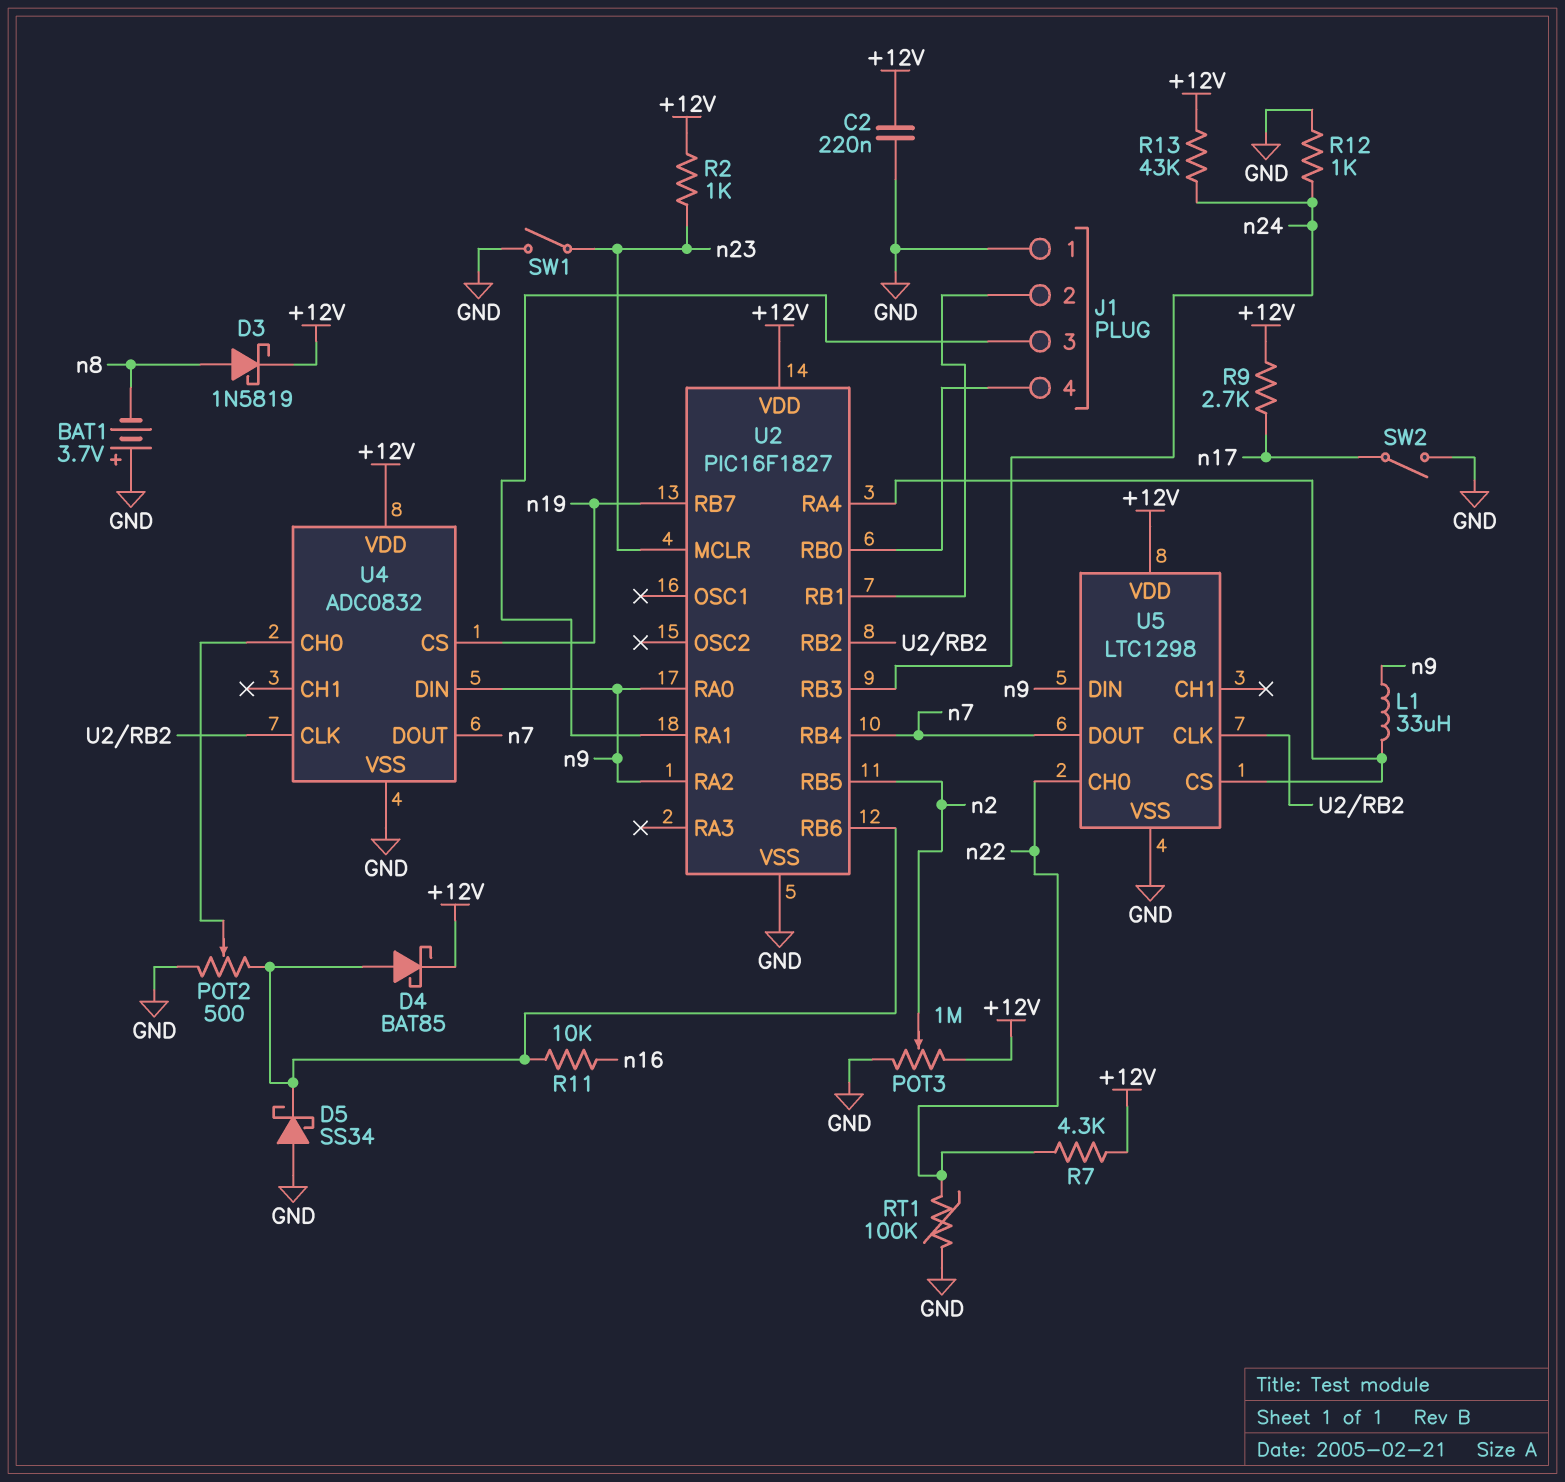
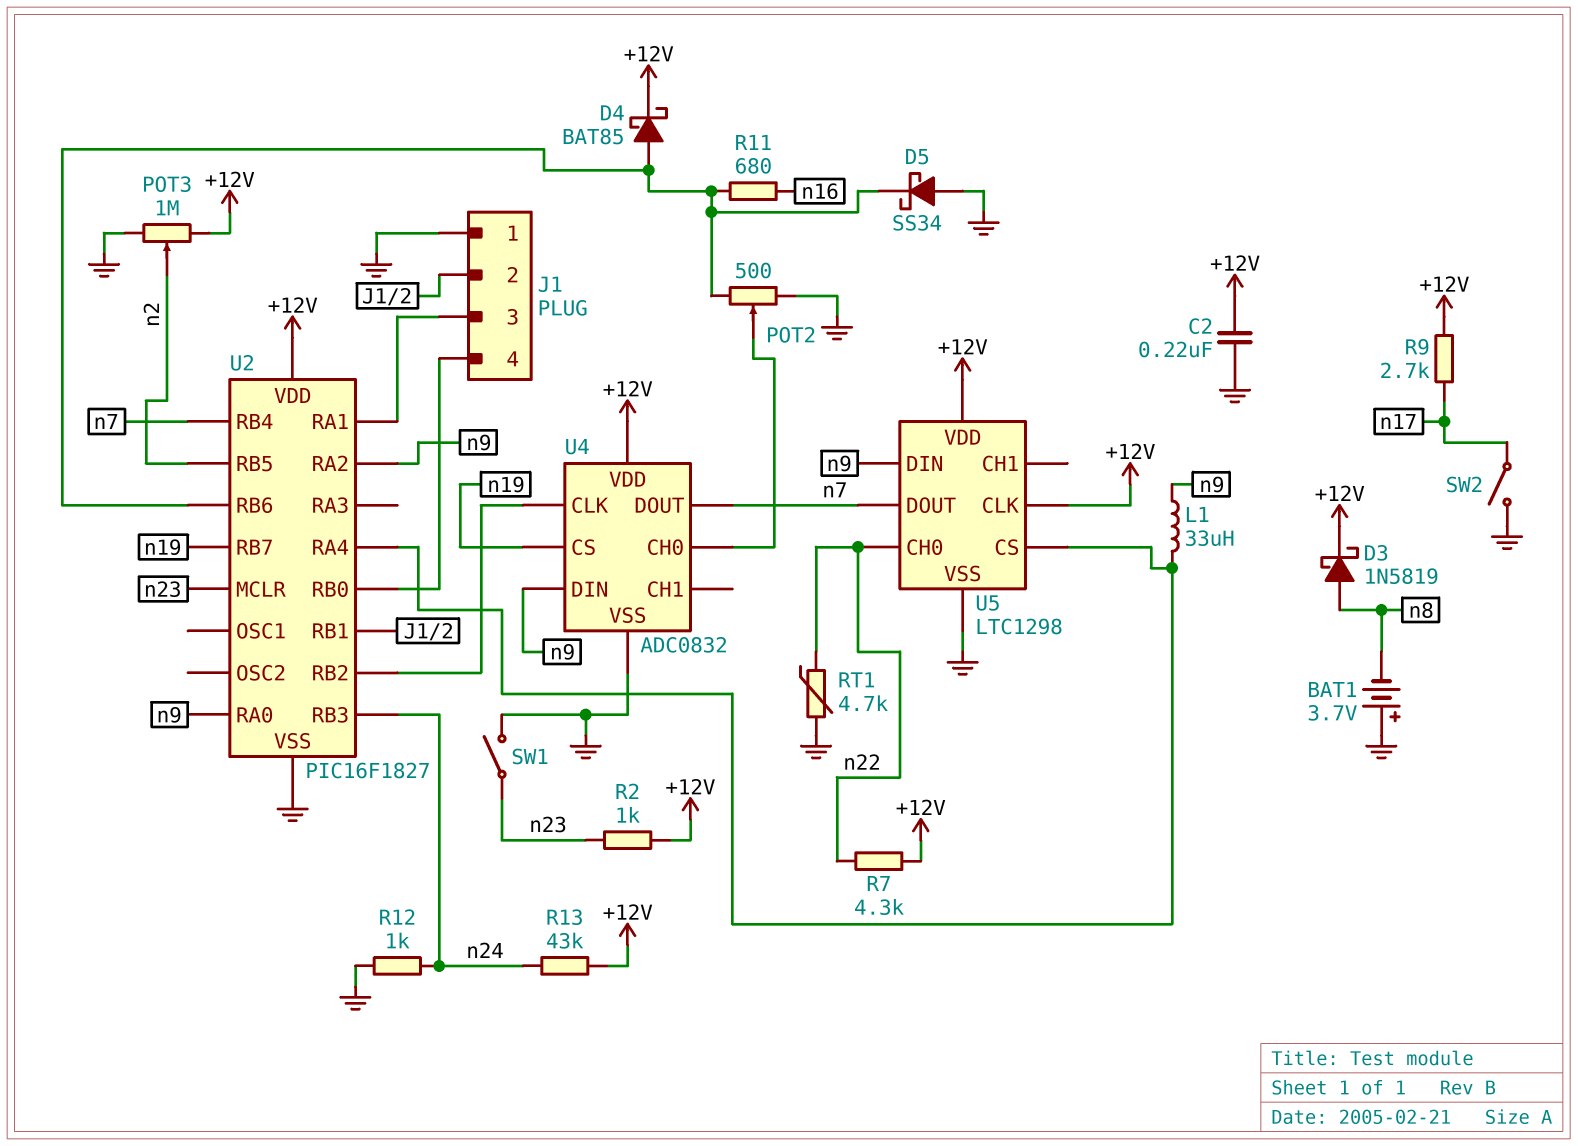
R11: 10k (U2/RB6, n16) -> 680 (U2/RB6, n16)
RT1: 100k (GND, n22) -> 4.7k (GND, n22)
U5 pin CLK: U2/RB2 -> +12V

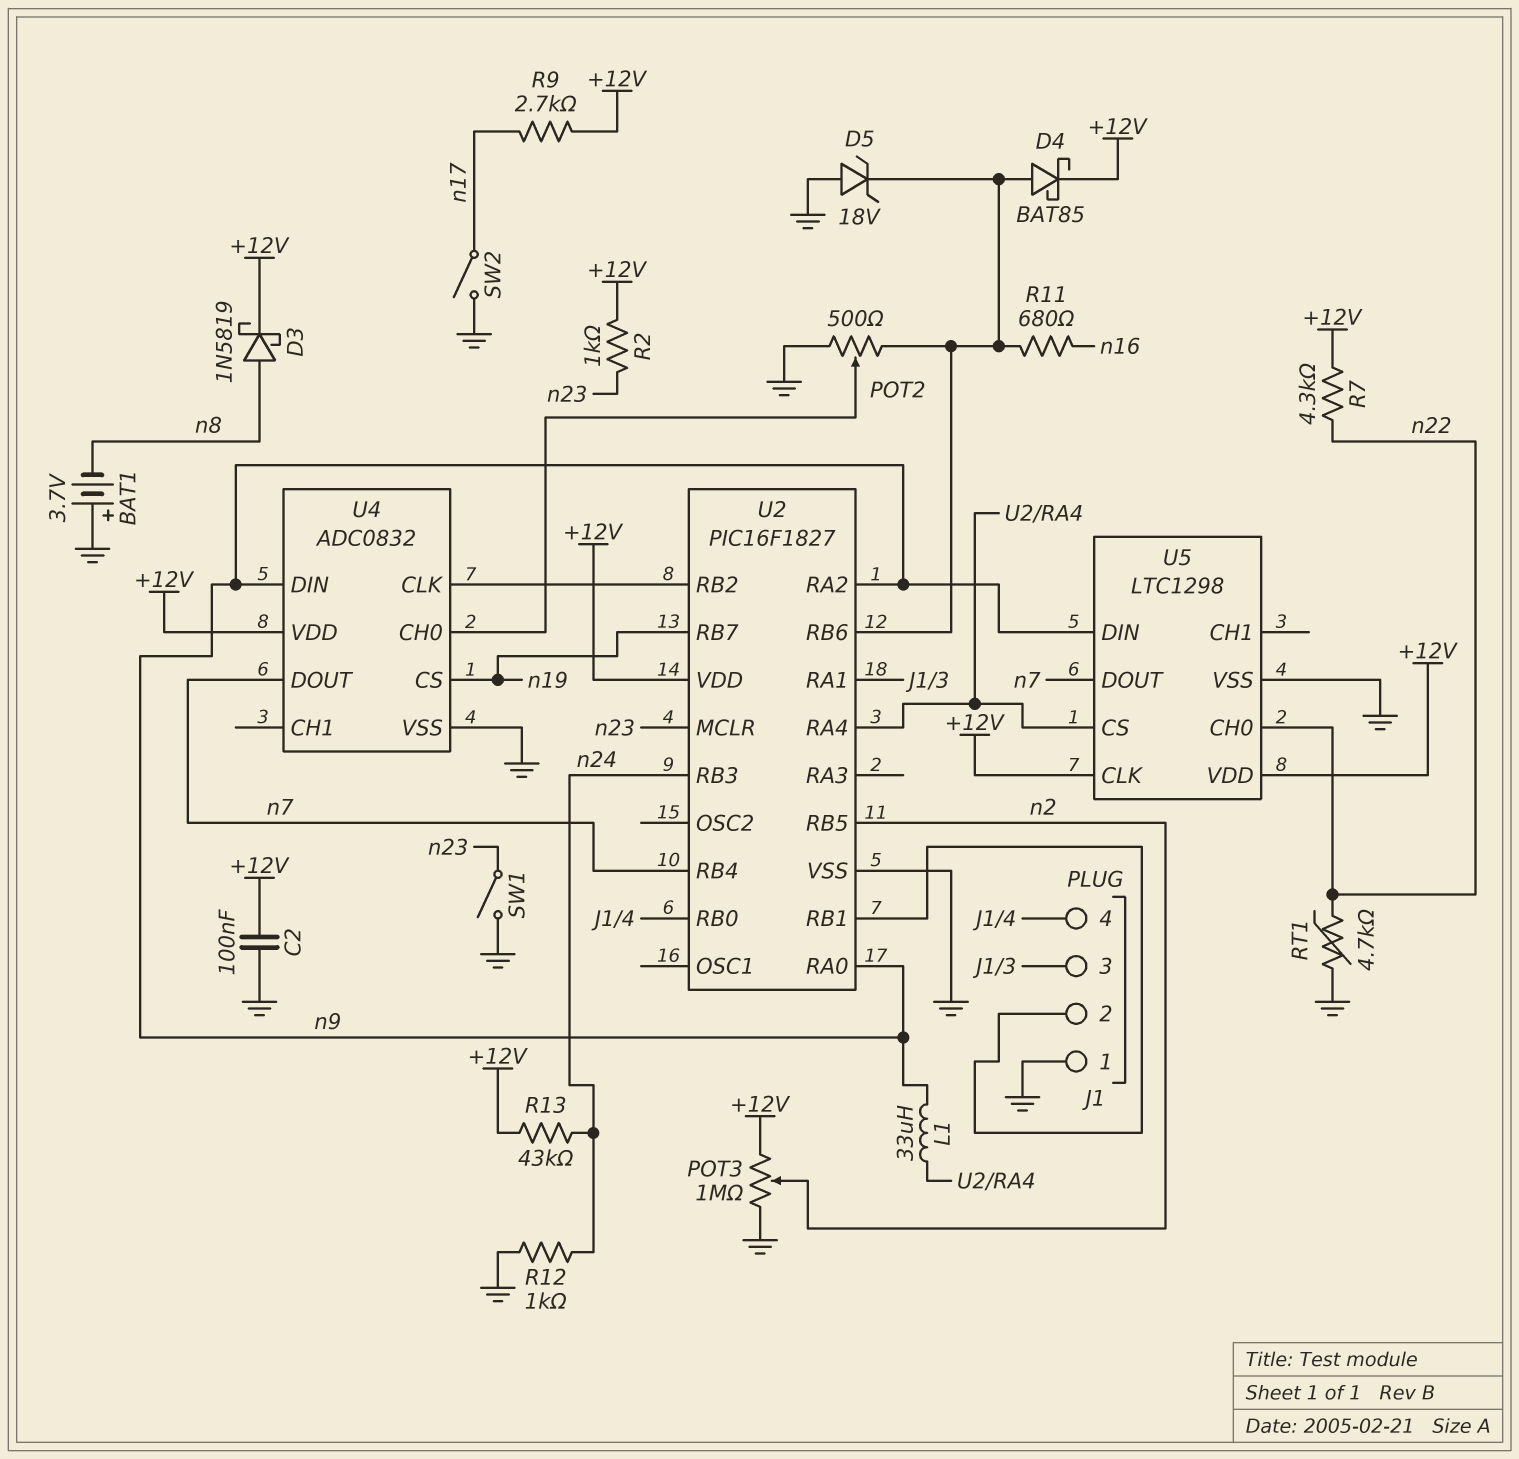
C2: 220nF (+12V, GND) -> 100nF (+12V, GND)
D5: schottky SS34 (A GND, K U2/RB6) -> zener 18V (A GND, K U2/RB6)

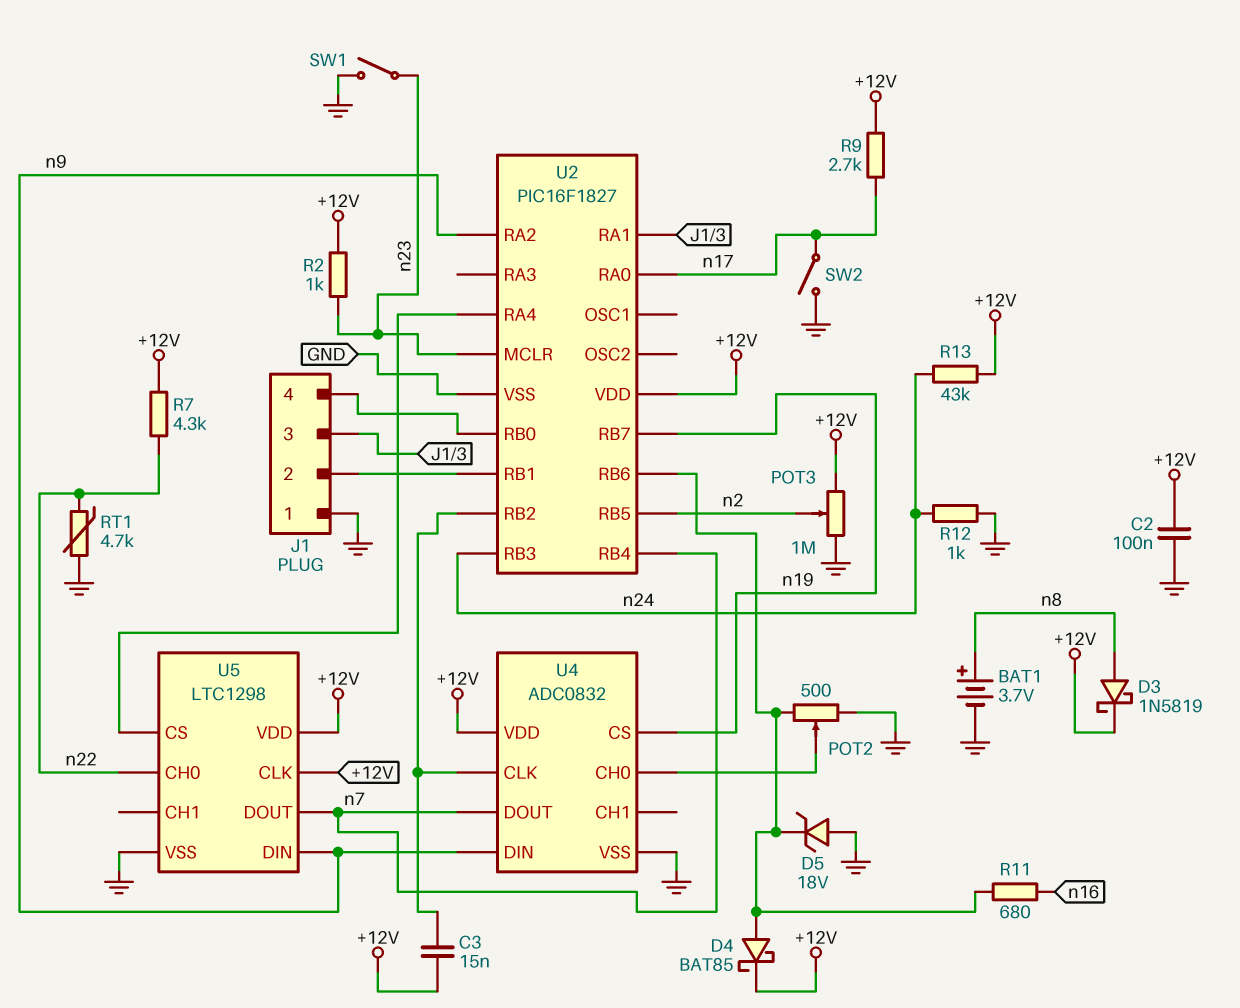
BAT1: 3.7V (plus GND, minus n8) -> 3.7V (plus n8, minus GND)
C3: none -> 15nF (+12V, U2/RB2)
L1: 33uH (U2/RA4, n9) -> none
U2 pin RA0: n9 -> n17

